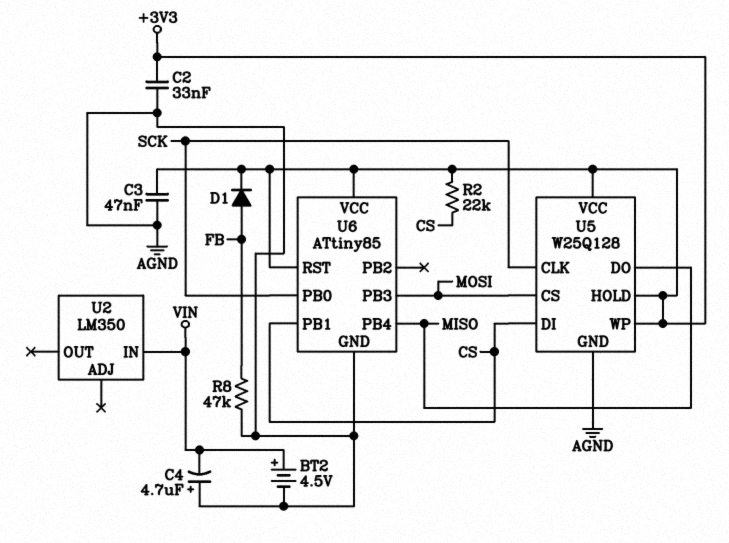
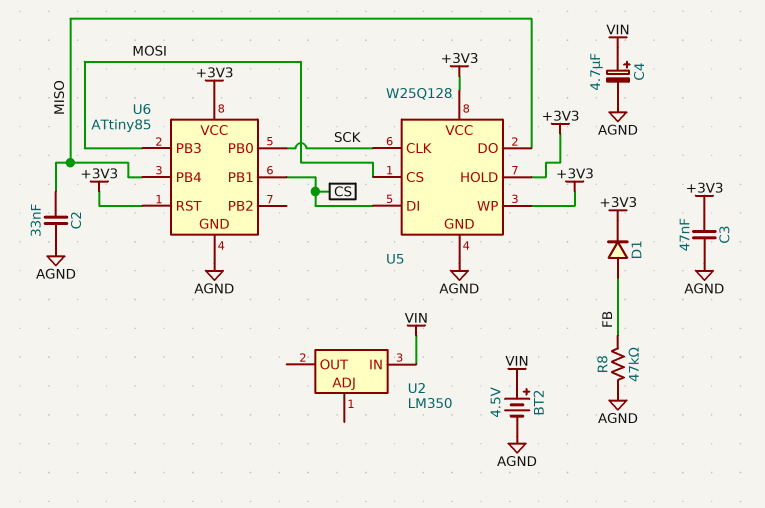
C2: 33nF (+3V3, AGND) -> 33nF (AGND, MISO)
C4: 4.7uF (plus AGND, minus VIN) -> 4.7uF (plus VIN, minus AGND)
R2: 22k (+3V3, CS) -> none

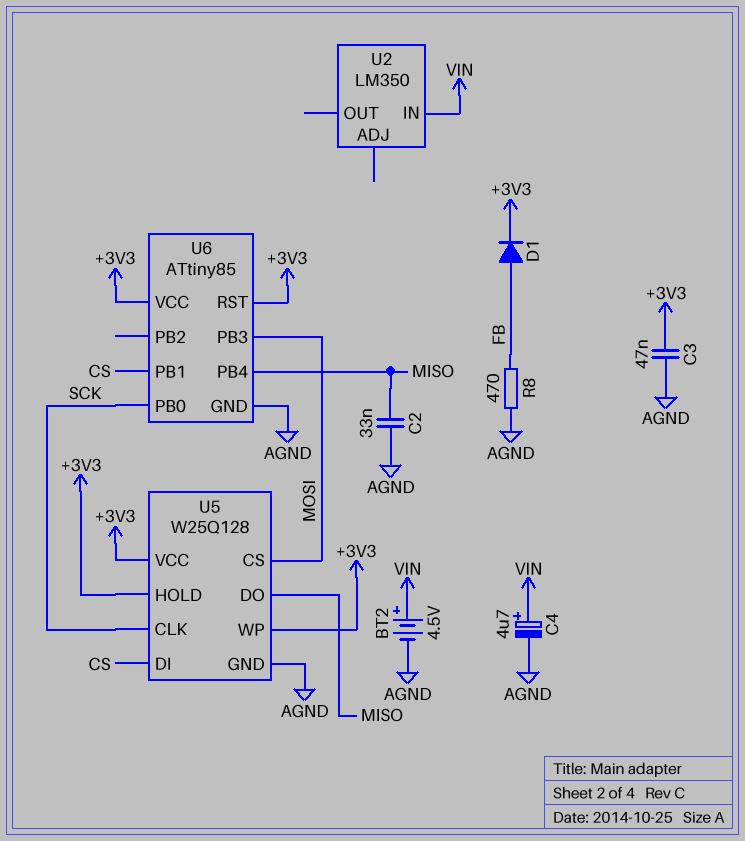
R8: 47k (AGND, FB) -> 470 (AGND, FB)

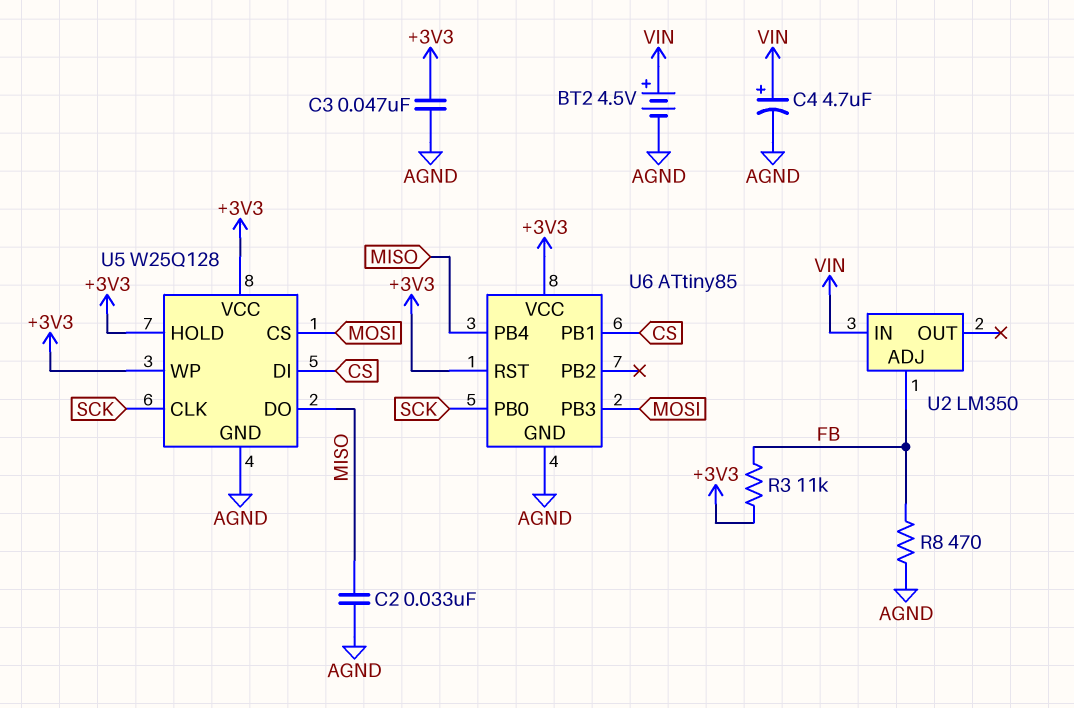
D1: diode (A FB, K +3V3) -> none
R3: none -> 11k (+3V3, FB)
U2 pin ADJ: none -> FB

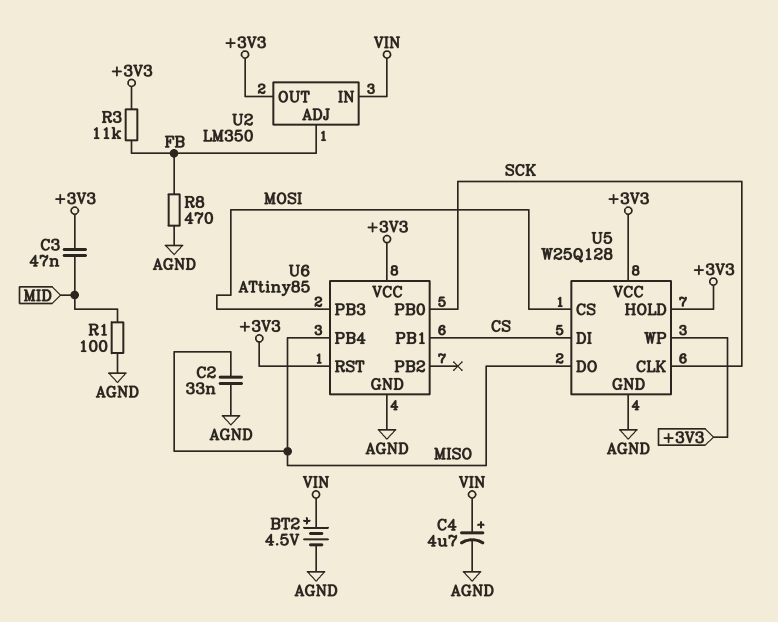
C3: 47nF (+3V3, AGND) -> 47nF (+3V3, MID)
R1: none -> 100 (AGND, MID)
U2 pin OUT: none -> +3V3

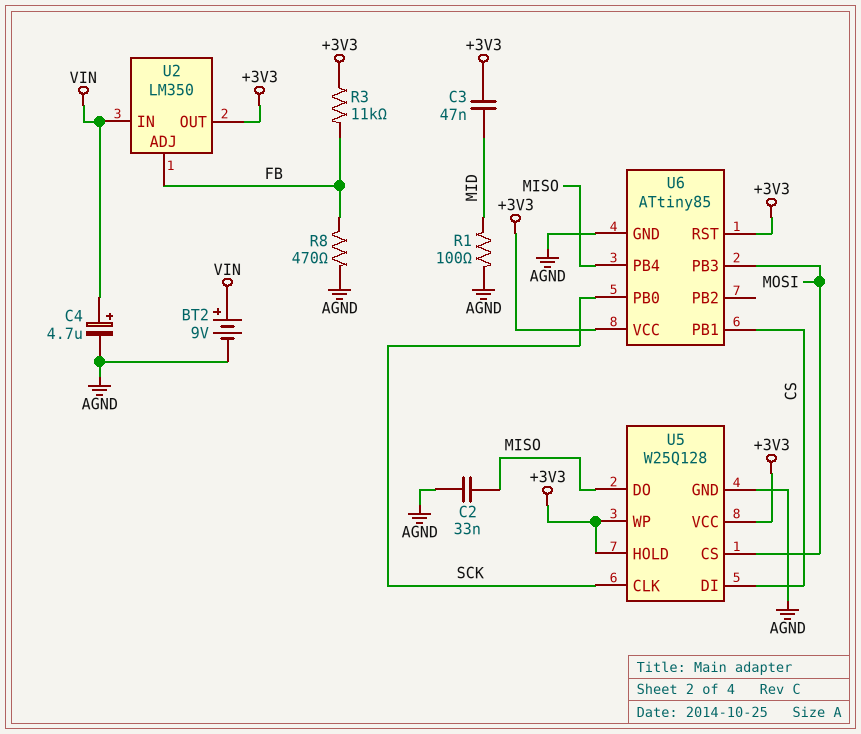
BT2: 4.5V (plus VIN, minus AGND) -> 9V (plus VIN, minus AGND)

